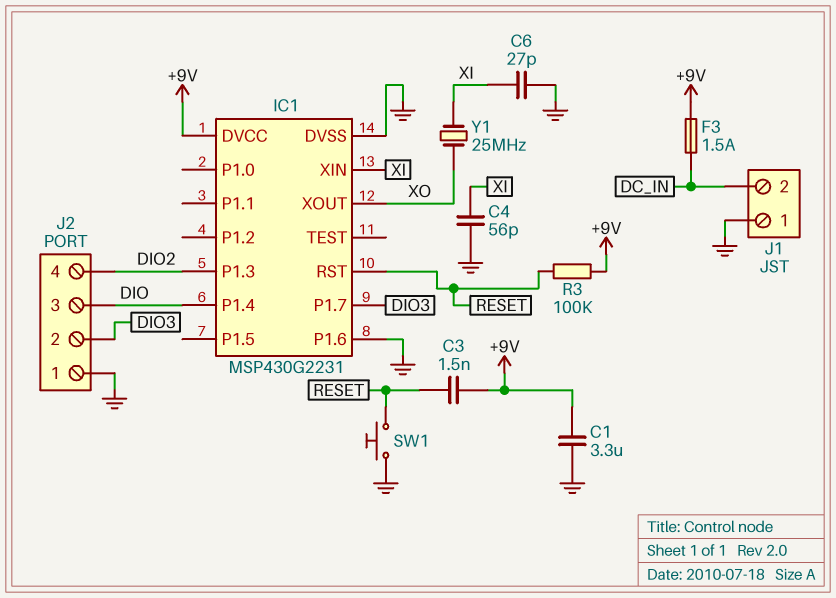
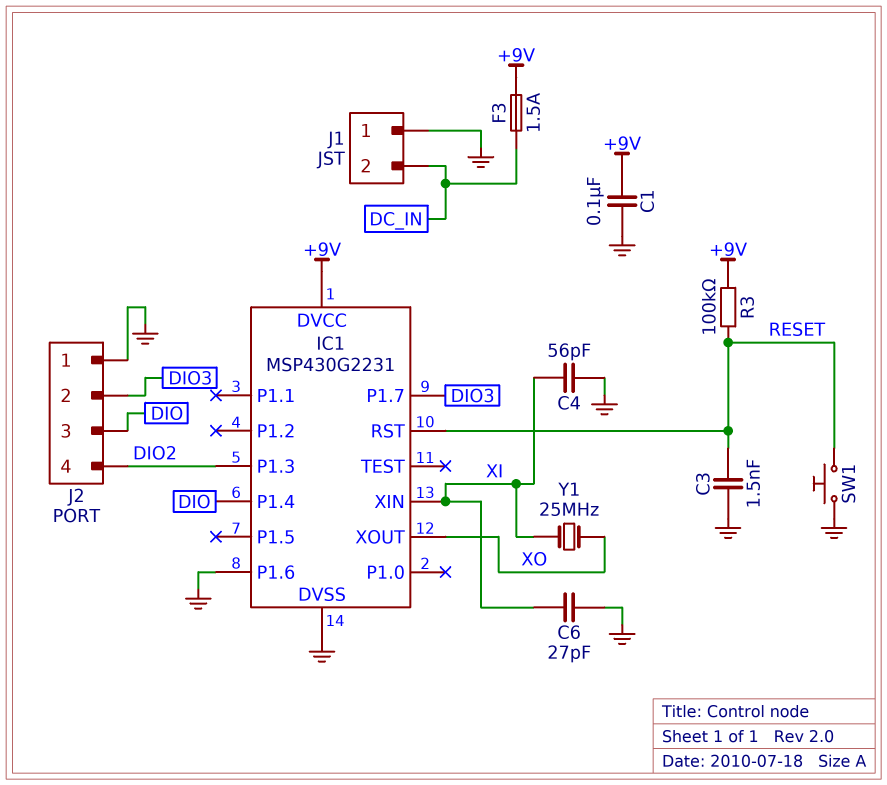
C1: 3.3uF (+9V, GND) -> 100nF (+9V, GND)
C3: 1.5nF (+9V, RESET) -> 1.5nF (GND, RESET)

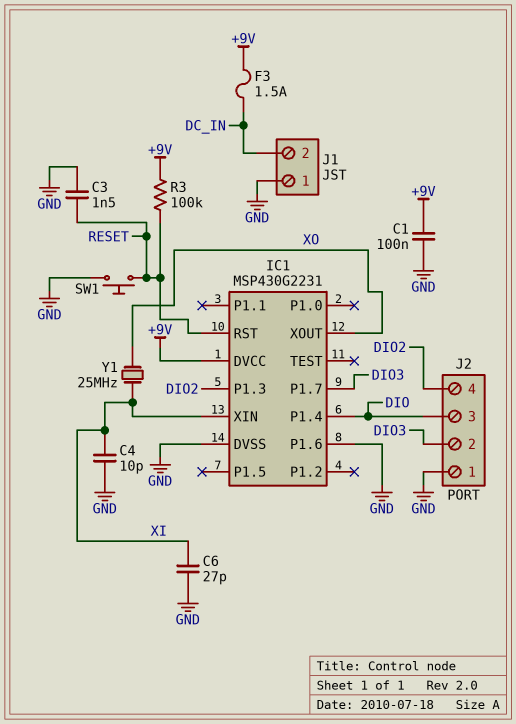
C4: 56pF (GND, XI) -> 10pF (GND, XI)

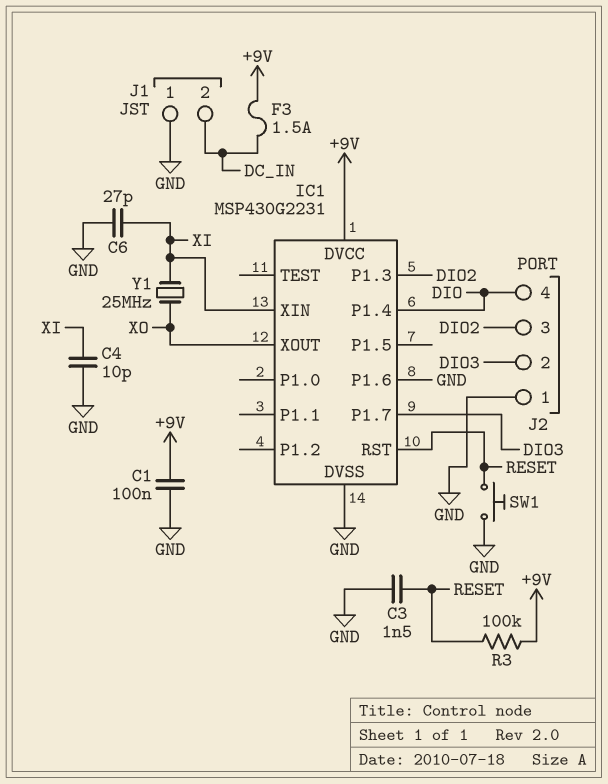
J2 pin 3: DIO -> DIO2
J2 pin 4: DIO2 -> DIO

